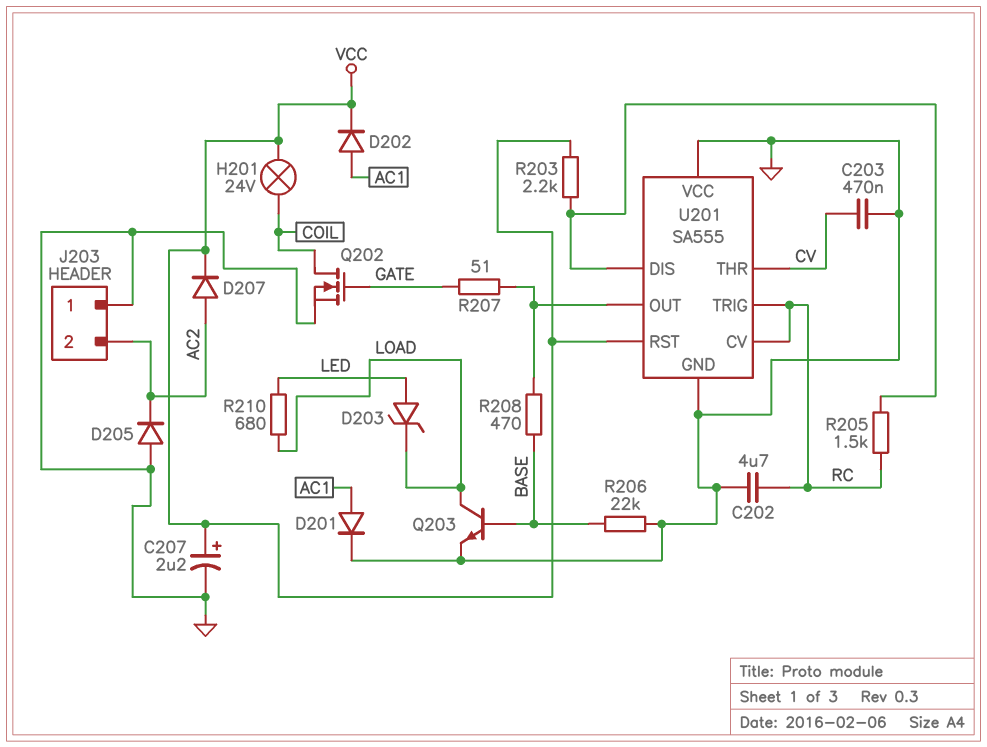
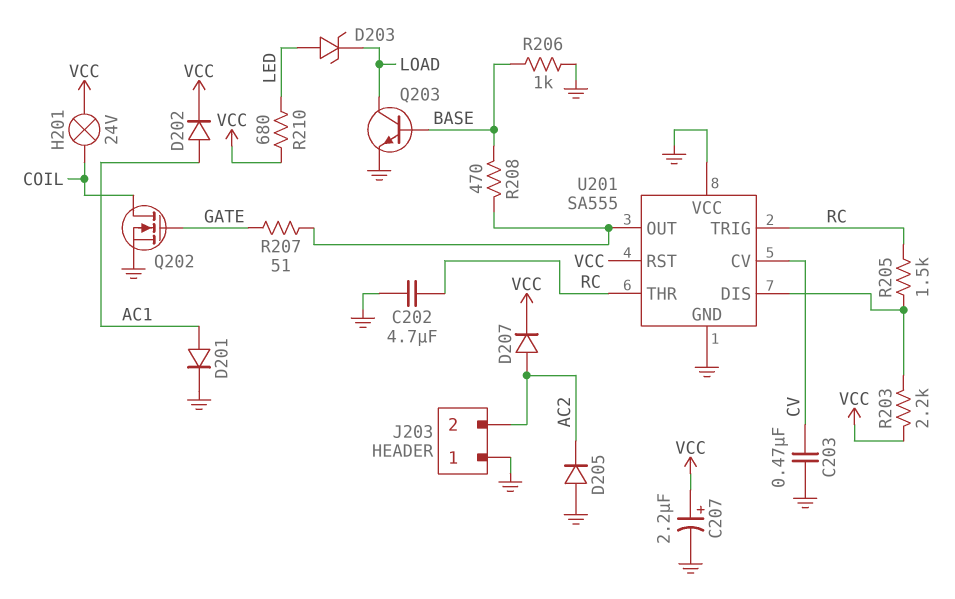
R206: 22k (BASE, GND) -> 1k (BASE, GND)
R210: 680 (LED, LOAD) -> 680 (LED, VCC)
U201 pin CV: RC -> CV
U201 pin THR: CV -> RC

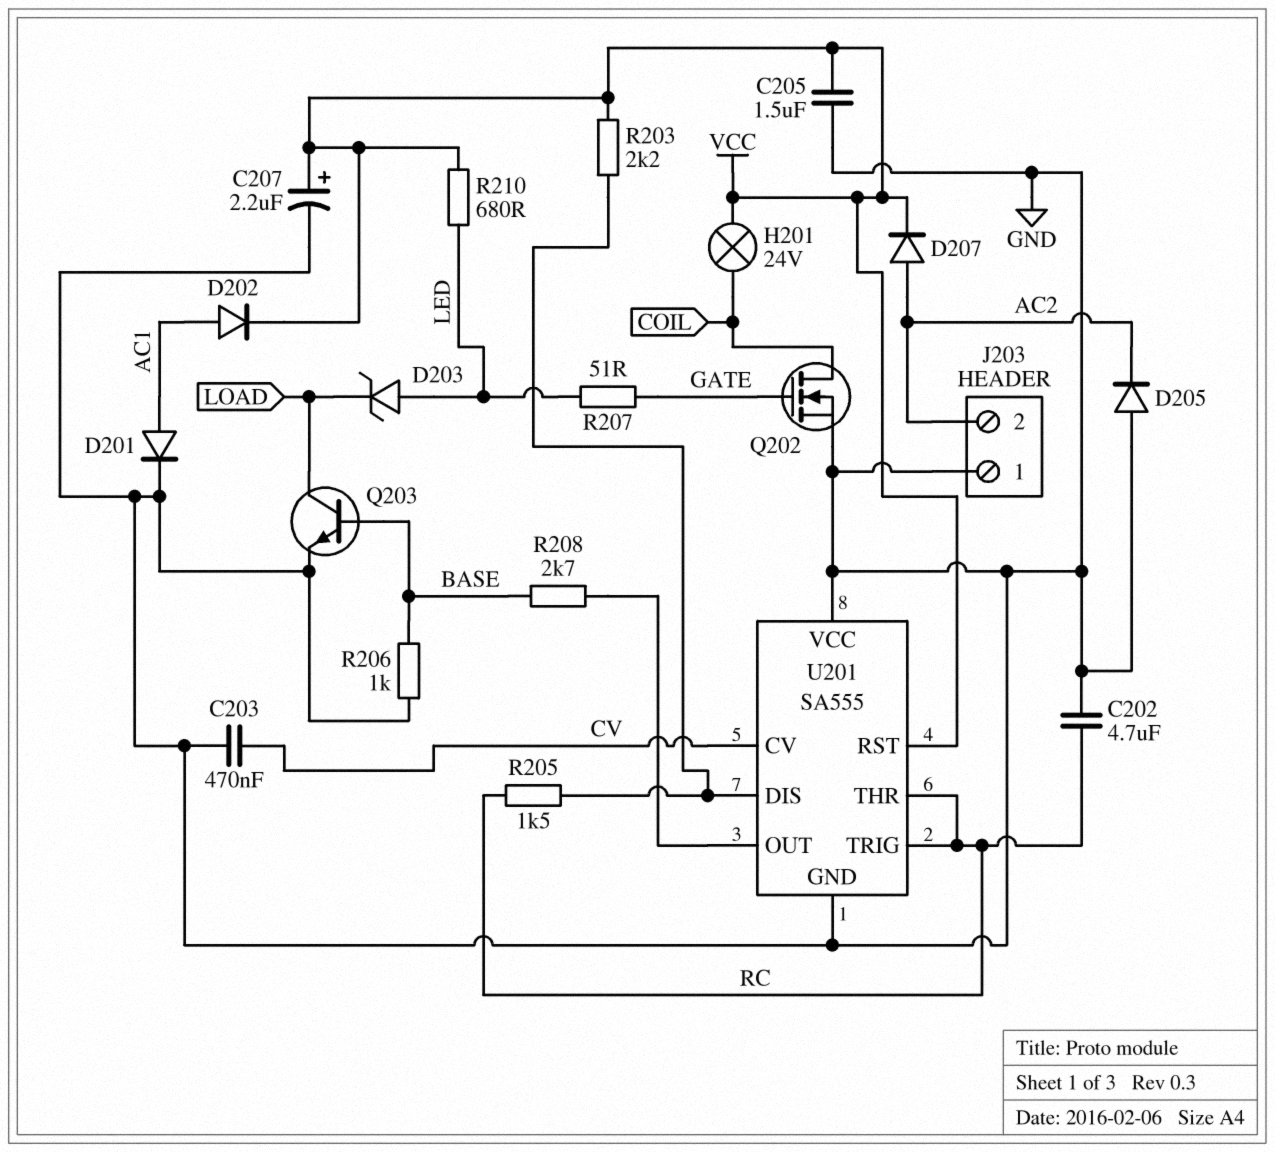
C205: none -> 1.5uF (GND, VCC)
R207: 51 (GATE, U201/OUT) -> 51 (GATE, LED)
R208: 470 (BASE, U201/OUT) -> 2.7k (BASE, U201/OUT)

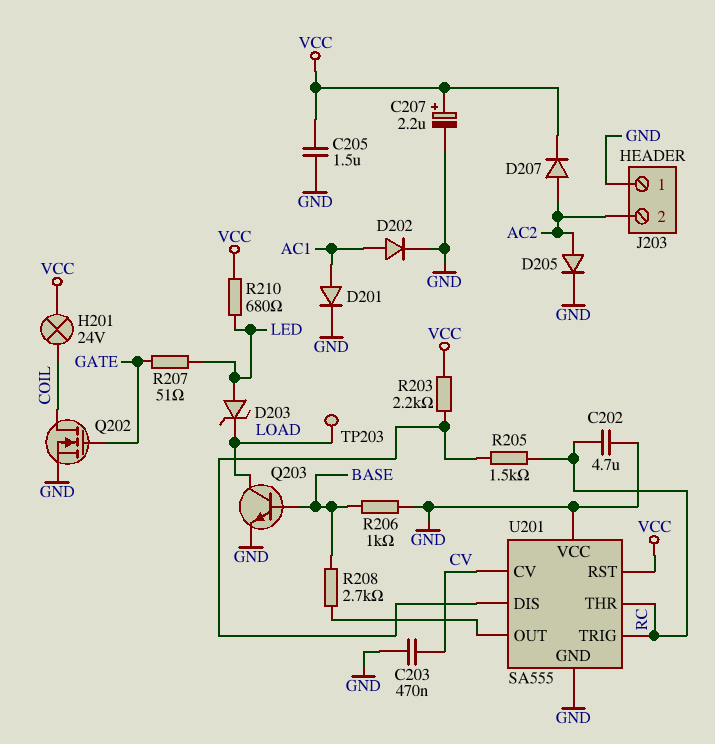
D202: diode (A AC1, K VCC) -> diode (A AC1, K GND)
D205: diode (A GND, K AC2) -> diode (A AC2, K GND)
TP203: none -> test point (LOAD)

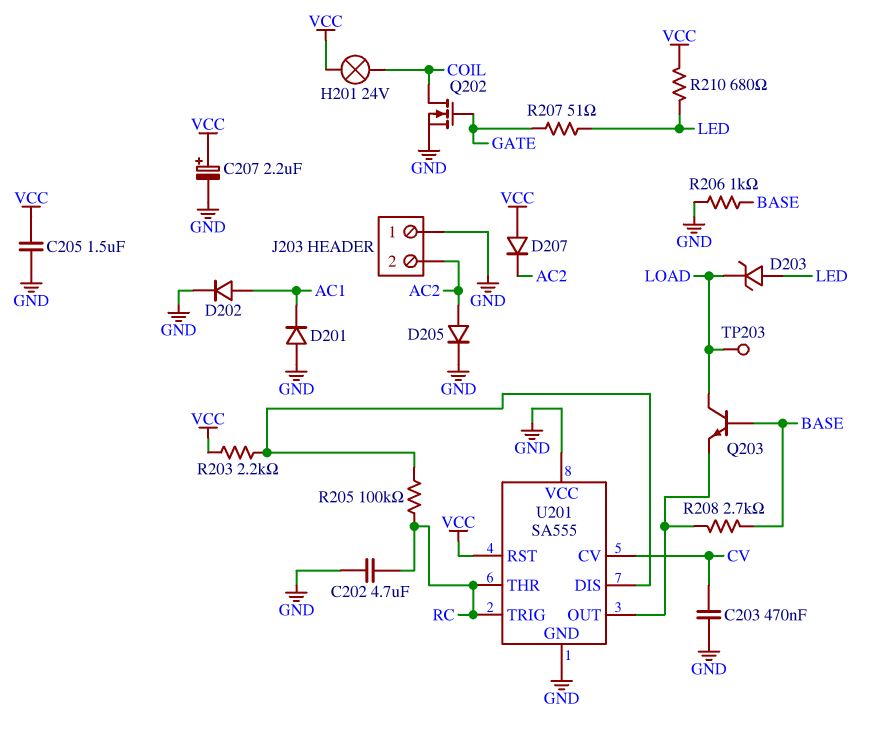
D201: diode (A AC1, K GND) -> diode (A GND, K AC1)
D207: diode (A AC2, K VCC) -> diode (A VCC, K AC2)
Q203: NPN (B BASE, C LOAD, E GND) -> NPN (B BASE, C LOAD, E U201/OUT)
R205: 1.5k (RC, U201/DIS) -> 100k (RC, U201/DIS)

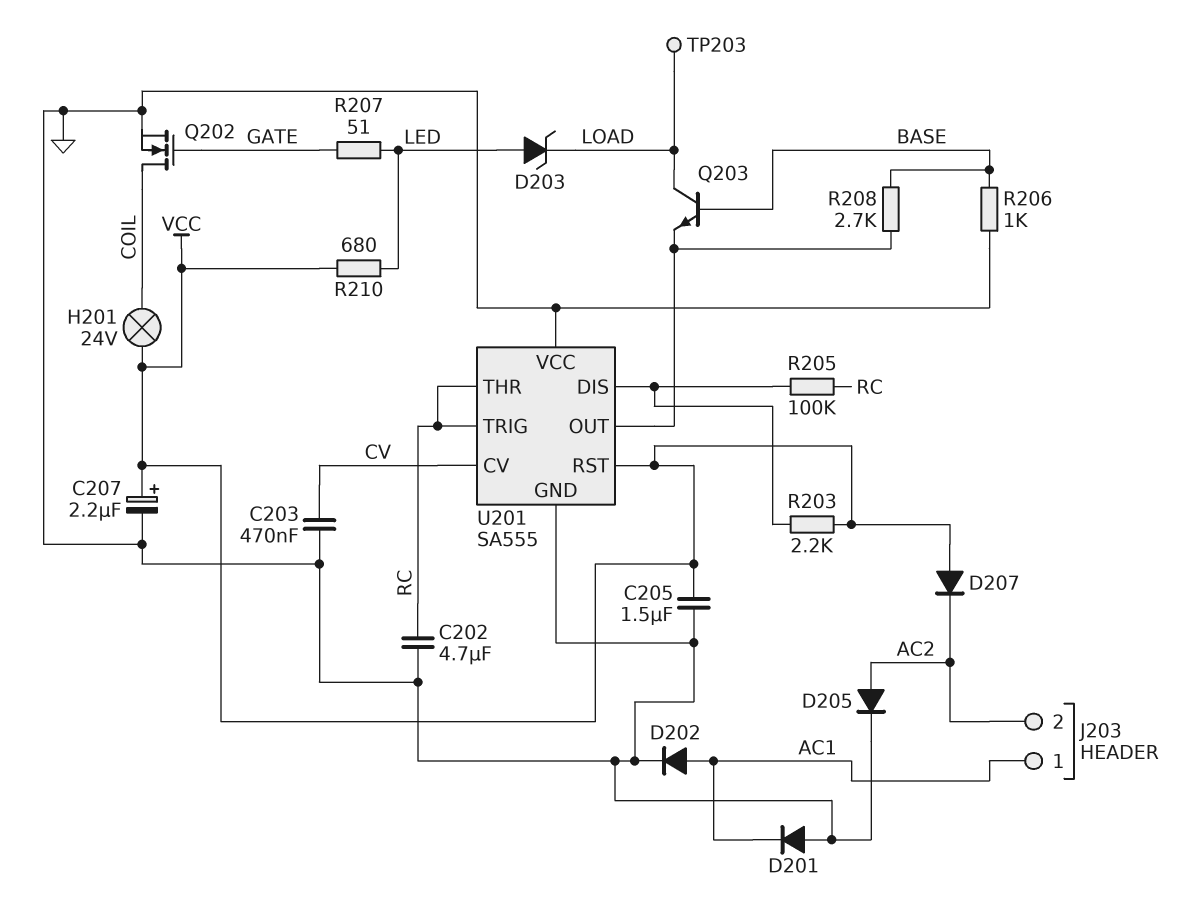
J203 pin 1: GND -> AC1

